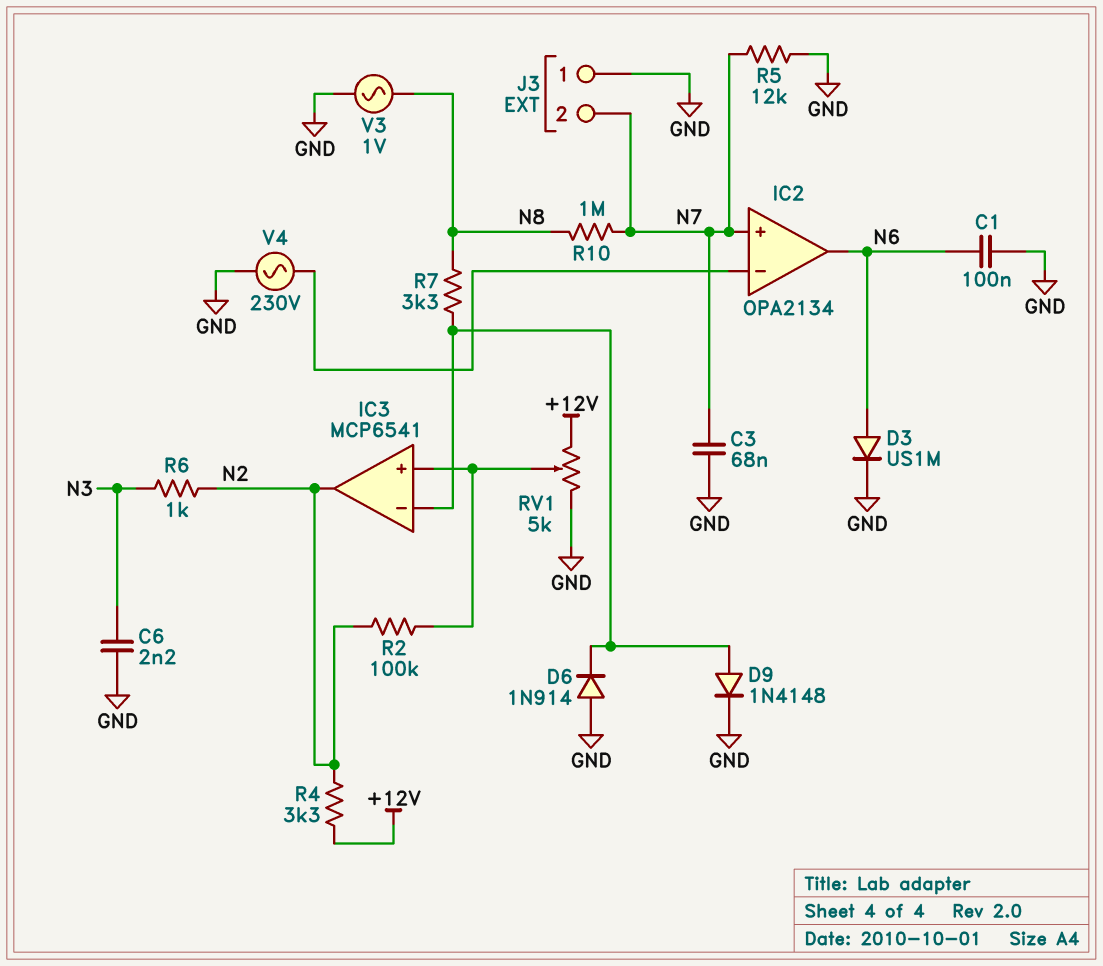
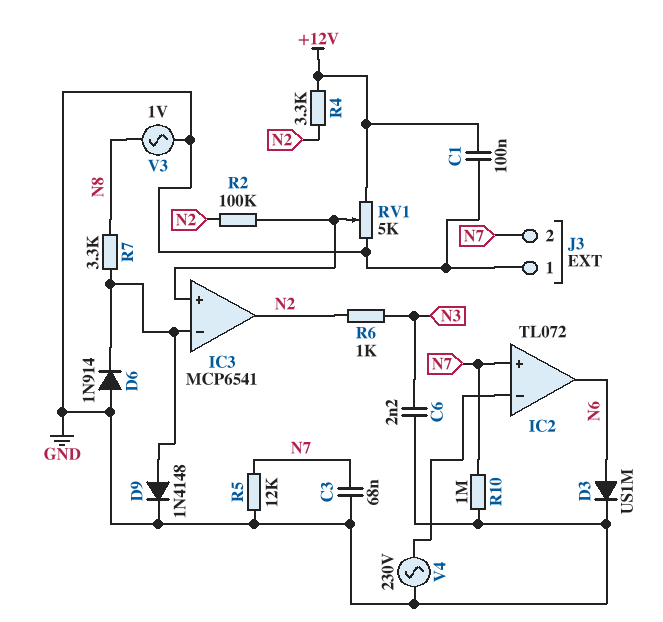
C1: 100nF (GND, N6) -> 100nF (+12V, GND)
IC2: OPA2134 -> TL072
R10: 1M (N7, N8) -> 1M (GND, N7)

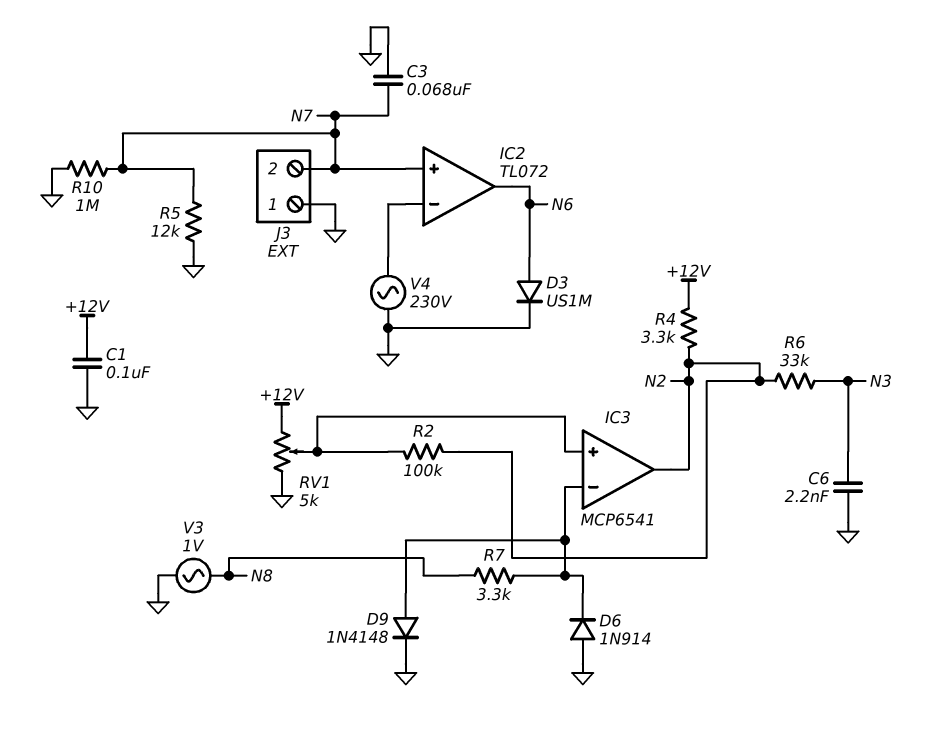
R6: 1k (N2, N3) -> 33k (N2, N3)

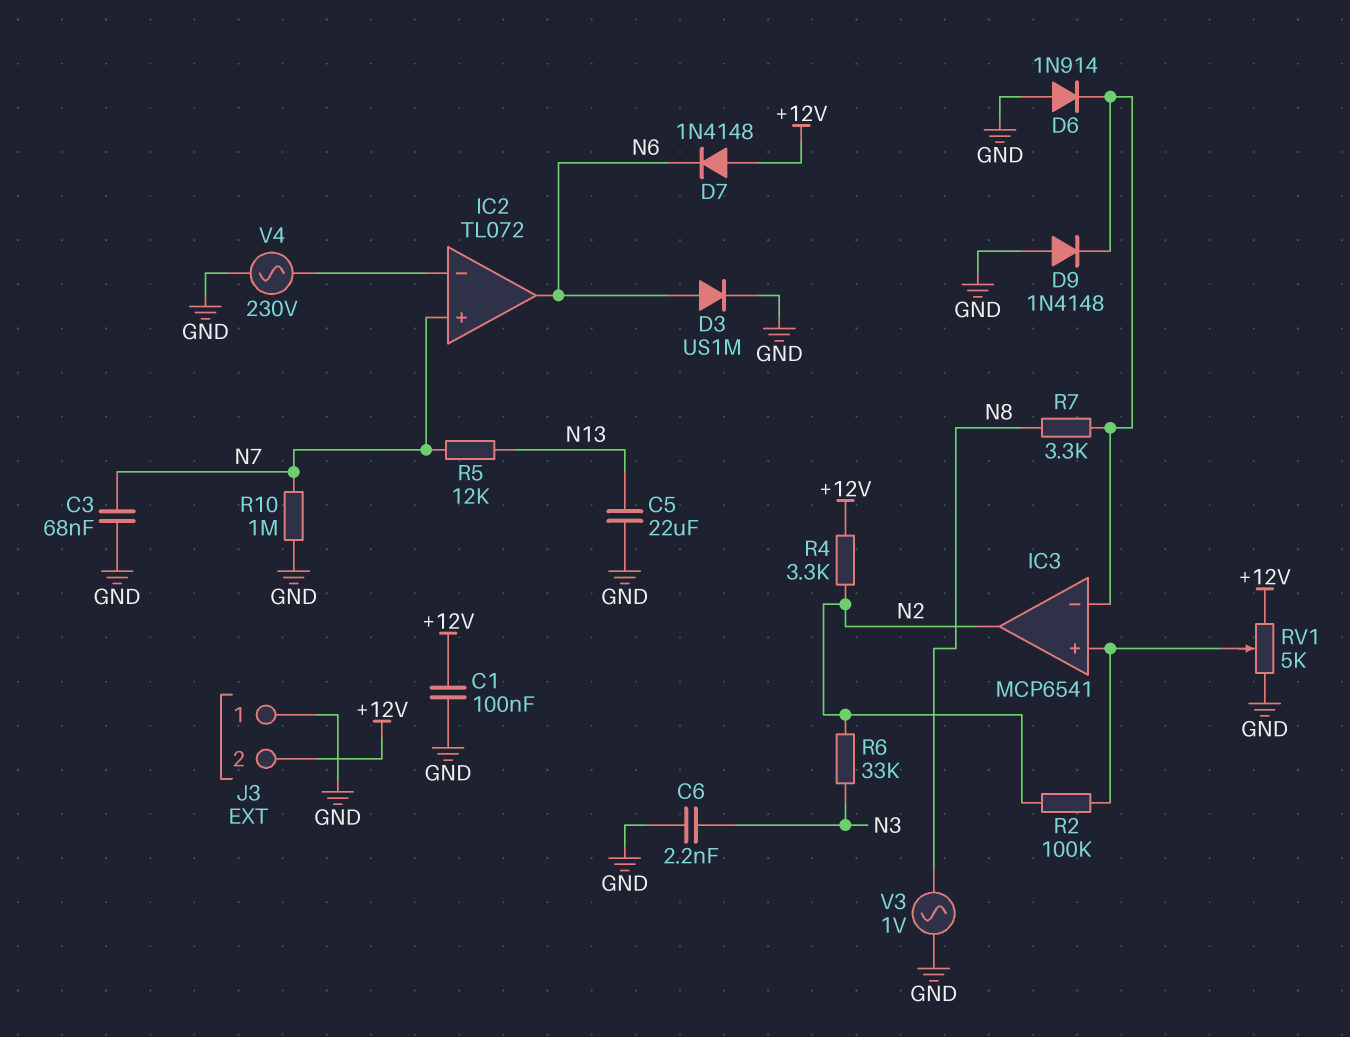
C5: none -> 22uF (GND, N13)
D7: none -> diode 1N4148 (A +12V, K N6)
D9: diode 1N4148 (A IC3/in-, K GND) -> diode 1N4148 (A GND, K IC3/in-)
J3 pin 2: N7 -> +12V
R5: 12k (GND, N7) -> 12k (N7, N13)

